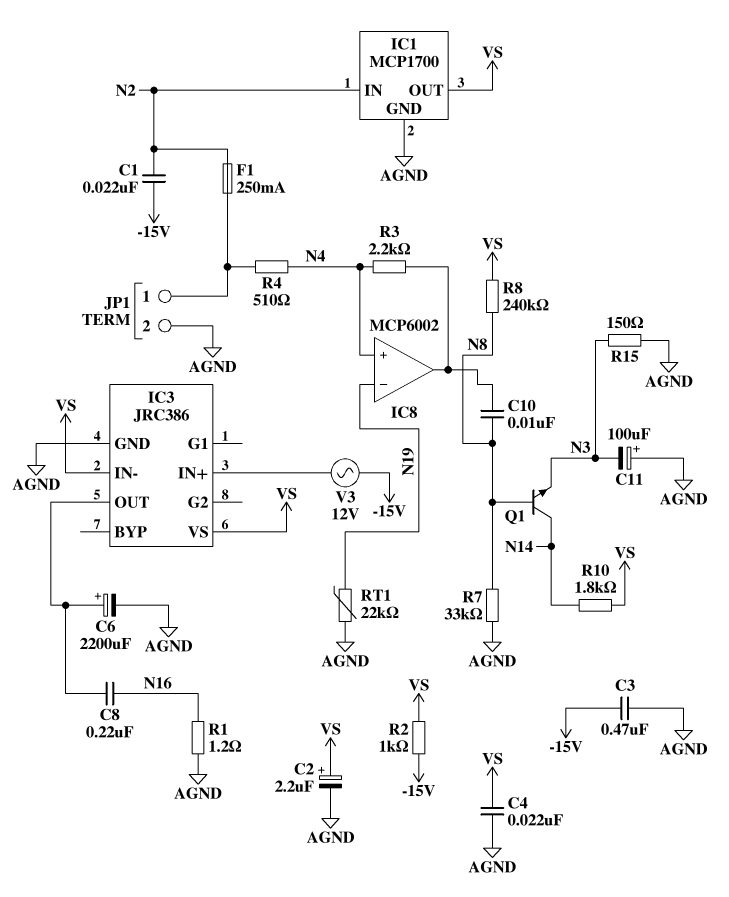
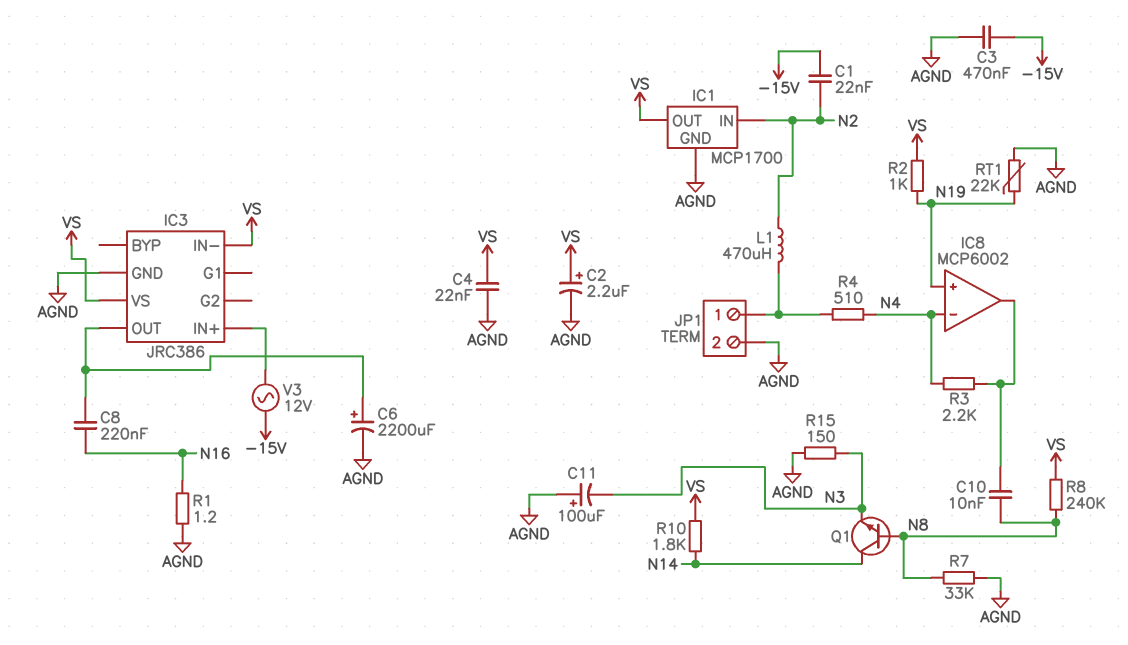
F1: 250mA (JP1/1, N2) -> none
IC8 pin in+: N4 -> N19
IC8 pin in-: N19 -> N4
L1: none -> 470uH (JP1/1, N2)
R2: 1k (-15V, VS) -> 1k (N19, VS)

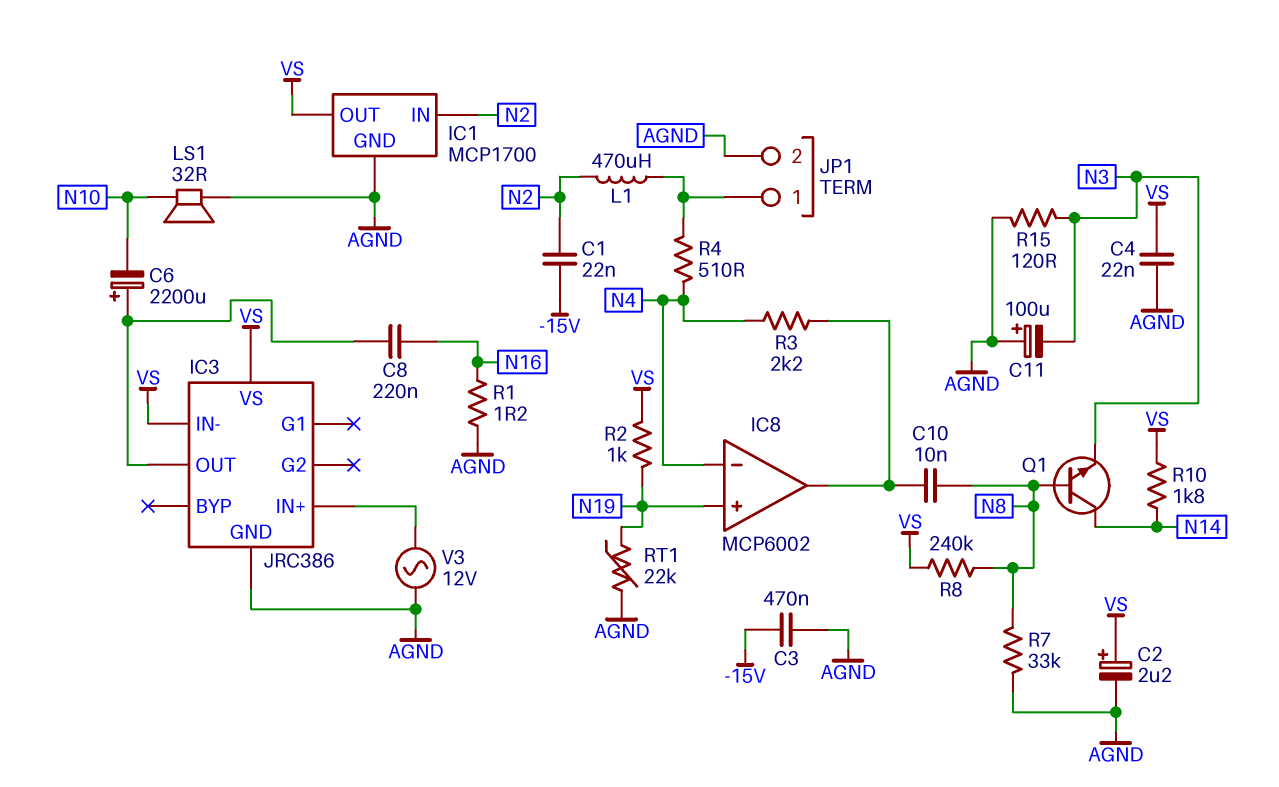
C6: 2200uF (plus IC3/OUT, minus AGND) -> 2200uF (plus IC3/OUT, minus N10)
LS1: none -> speaker 32R (AGND, N10)
R15: 150 (AGND, N3) -> 120 (AGND, N3)
V3: AC 12V (-15V, IC3/IN+) -> AC 12V (AGND, IC3/IN+)

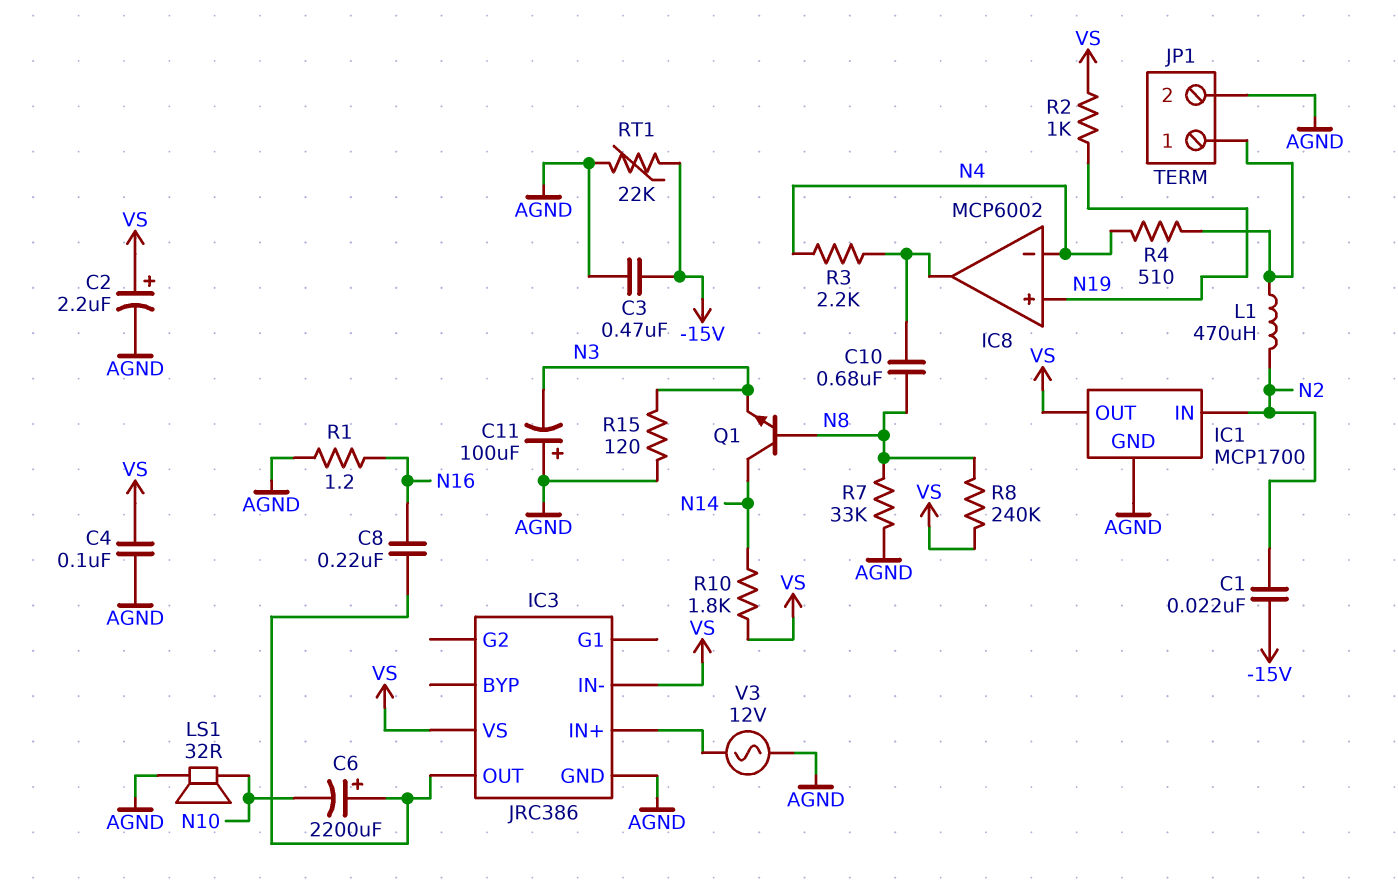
C4: 22nF (AGND, VS) -> 100nF (AGND, VS)
C10: 10nF (IC8/out, N8) -> 680nF (IC8/out, N8)
RT1: 22k (AGND, N19) -> 22k (-15V, AGND)

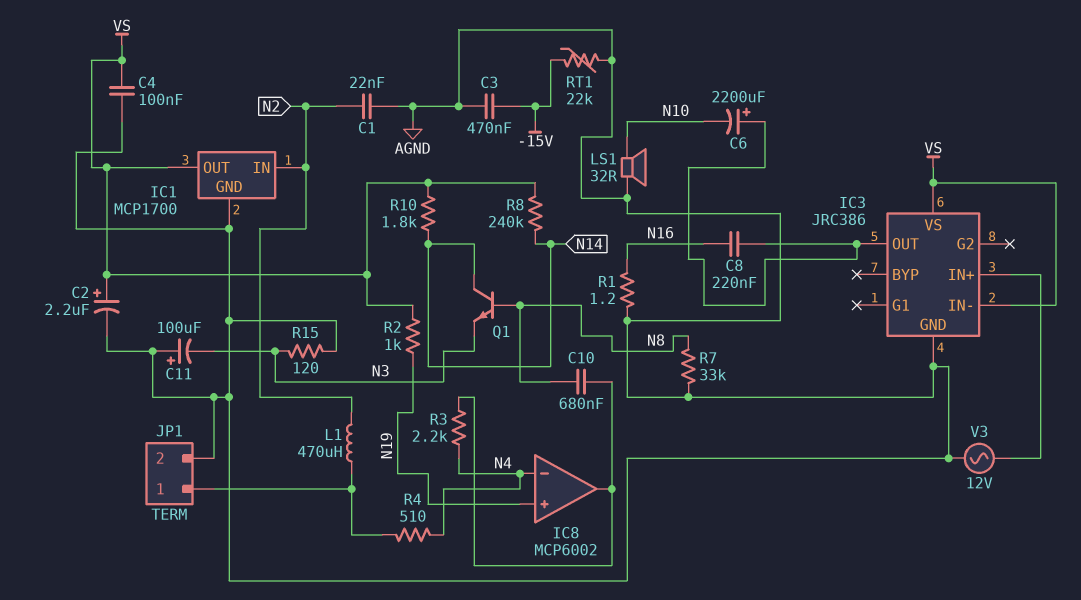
C1: 22nF (-15V, N2) -> 22nF (AGND, N2)
R8: 240k (N8, VS) -> 240k (N14, VS)

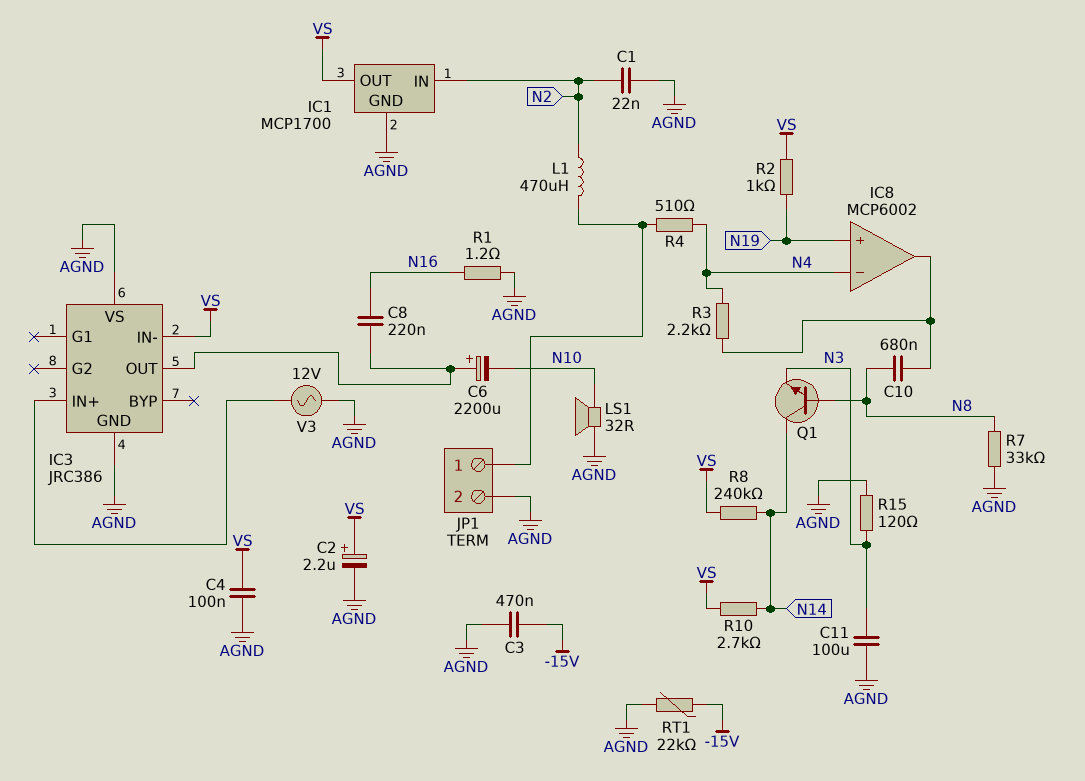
C11: 100uF (plus AGND, minus N3) -> 100uF (AGND, N3)
IC3 pin VS: VS -> AGND
R10: 1.8k (N14, VS) -> 2.7k (N14, VS)

